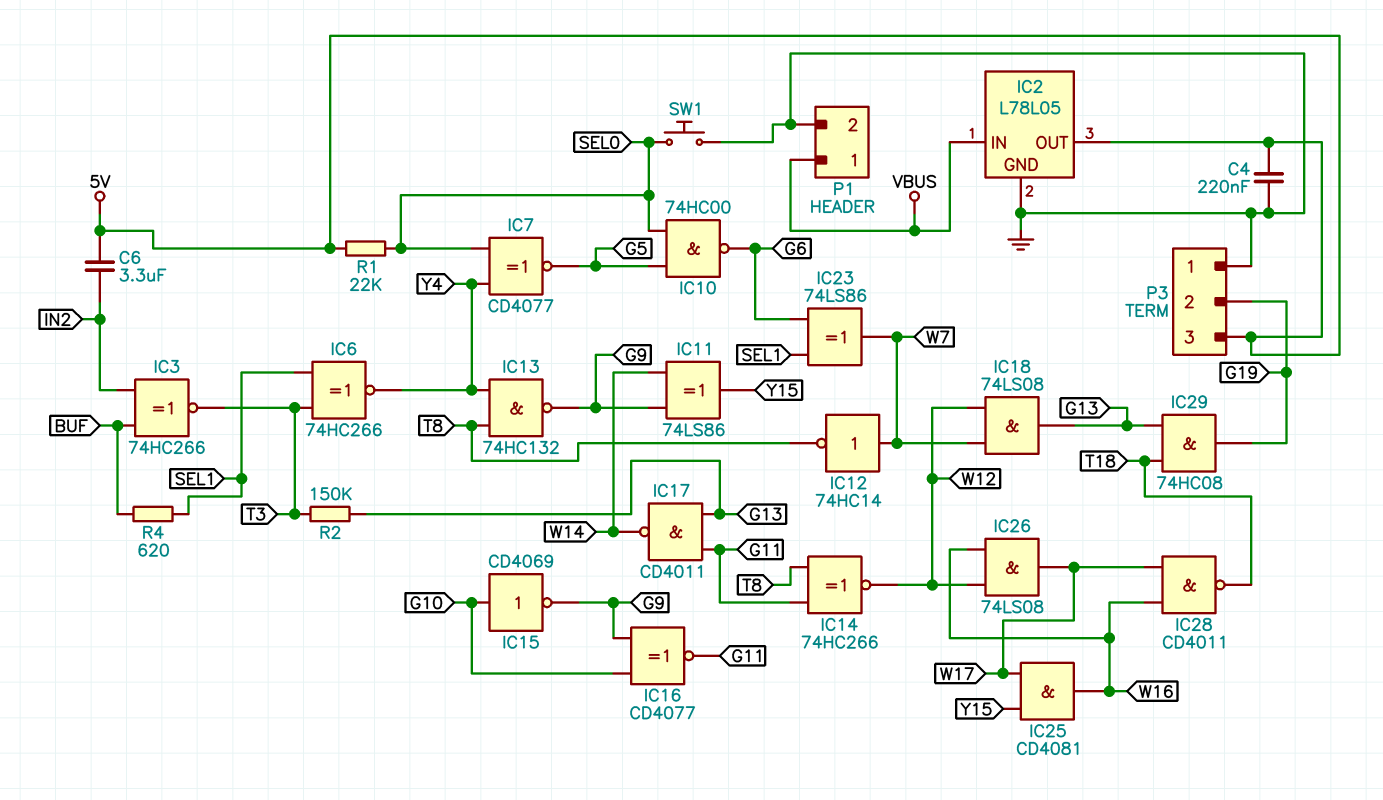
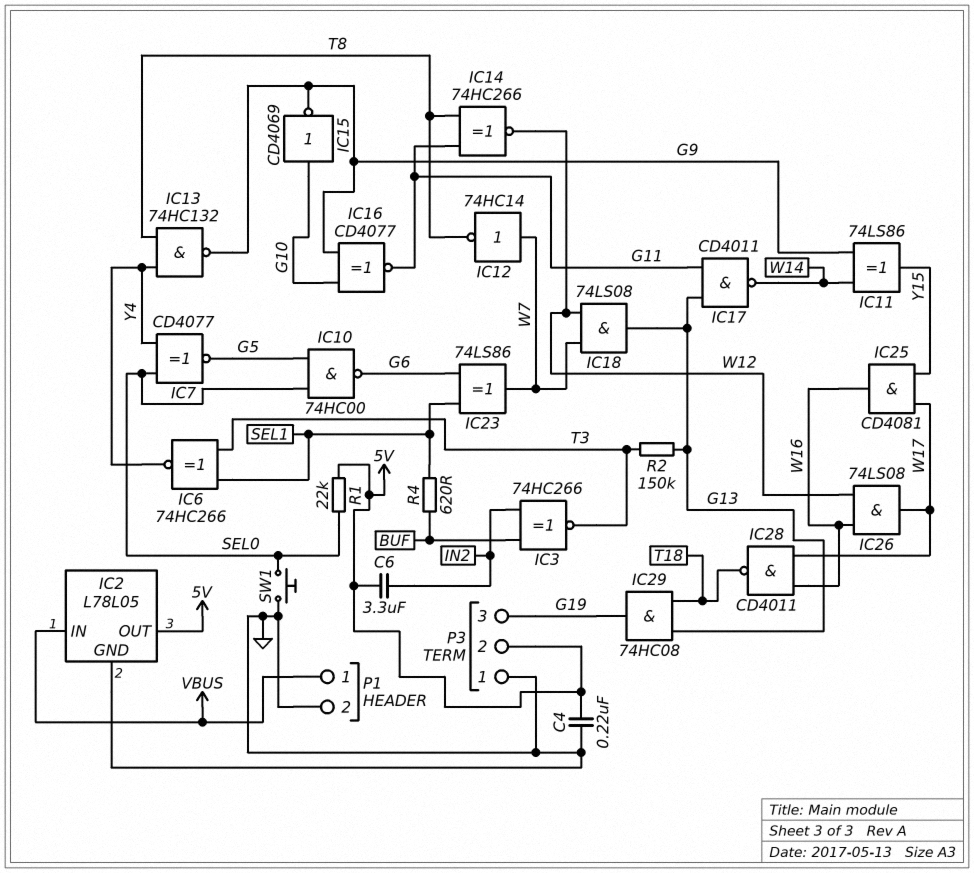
P3 pin 2: G19 -> 5V
P3 pin 3: 5V -> G19

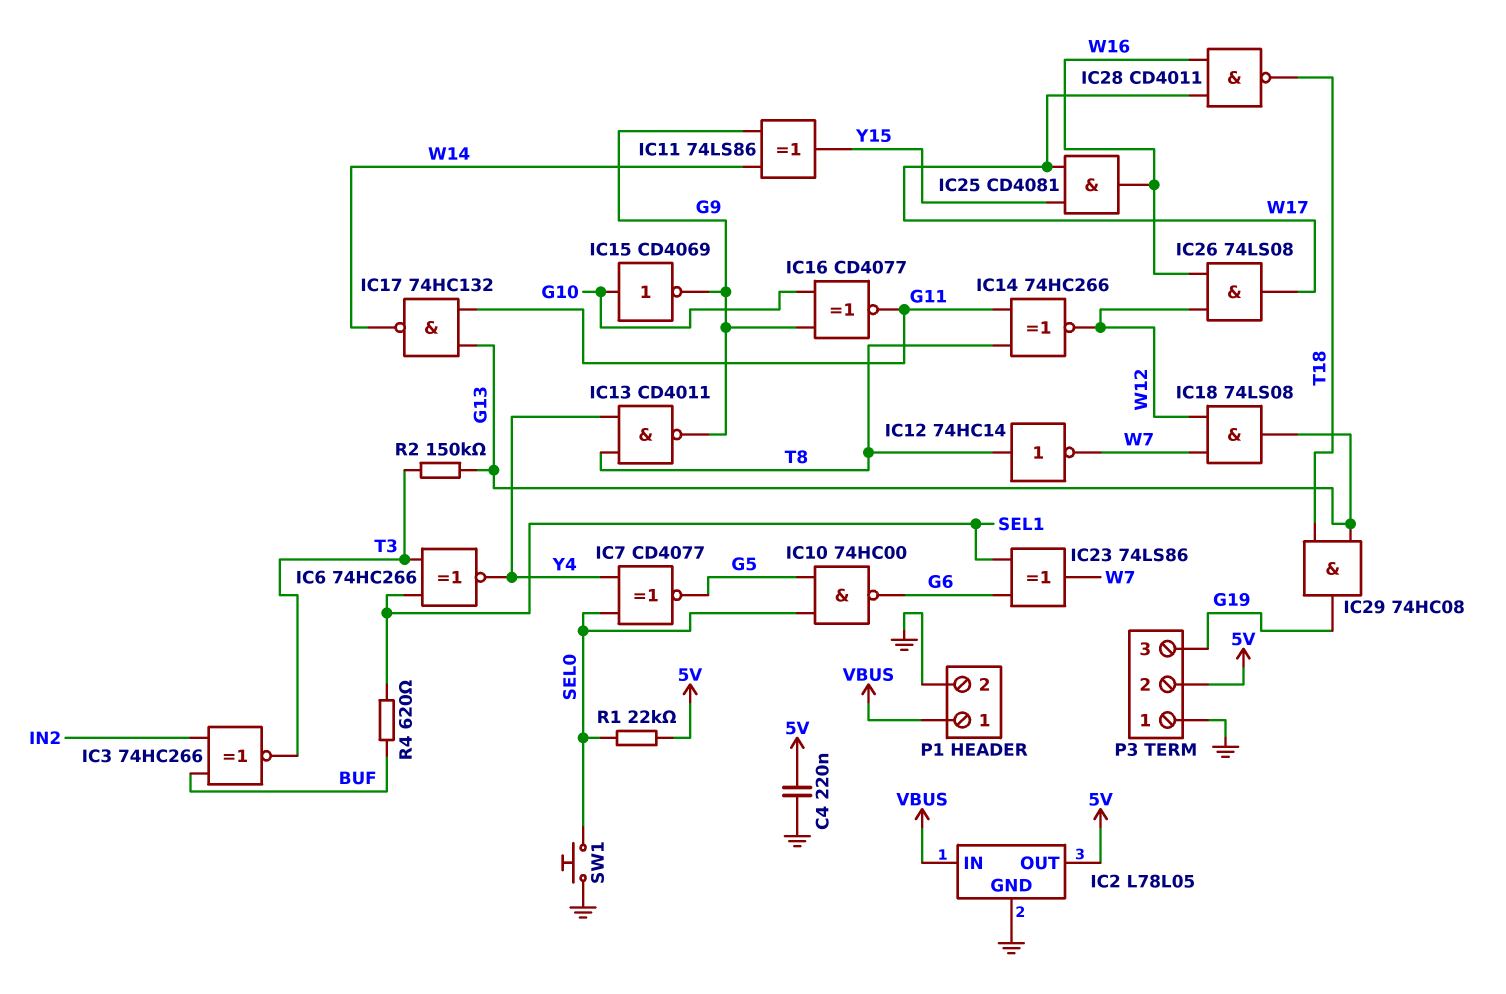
C6: 3.3uF (5V, IN2) -> none
IC12: NOT 74HC14 (in W7, out T8) -> NOT 74HC14 (in T8, out W7)
IC13: NAND 74HC132 (in T8, in Y4, out G9) -> NAND CD4011 (in T8, in Y4, out G9)
IC17: NAND CD4011 (in G11, in G13, out W14) -> NAND 74HC132 (in G11, in G13, out W14)

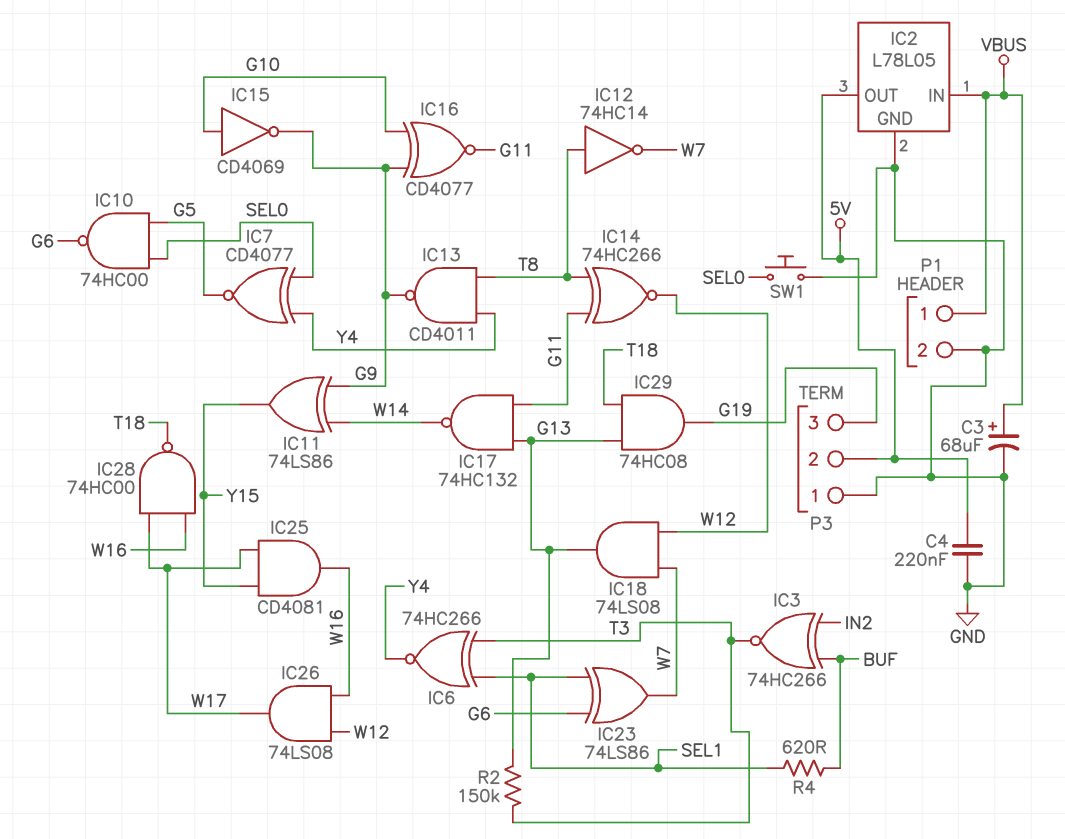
C3: none -> 68uF (plus VBUS, minus GND)
IC28: NAND CD4011 (in W16, in W17, out T18) -> NAND 74HC00 (in W16, in W17, out T18)
R1: 22k (5V, SEL0) -> none

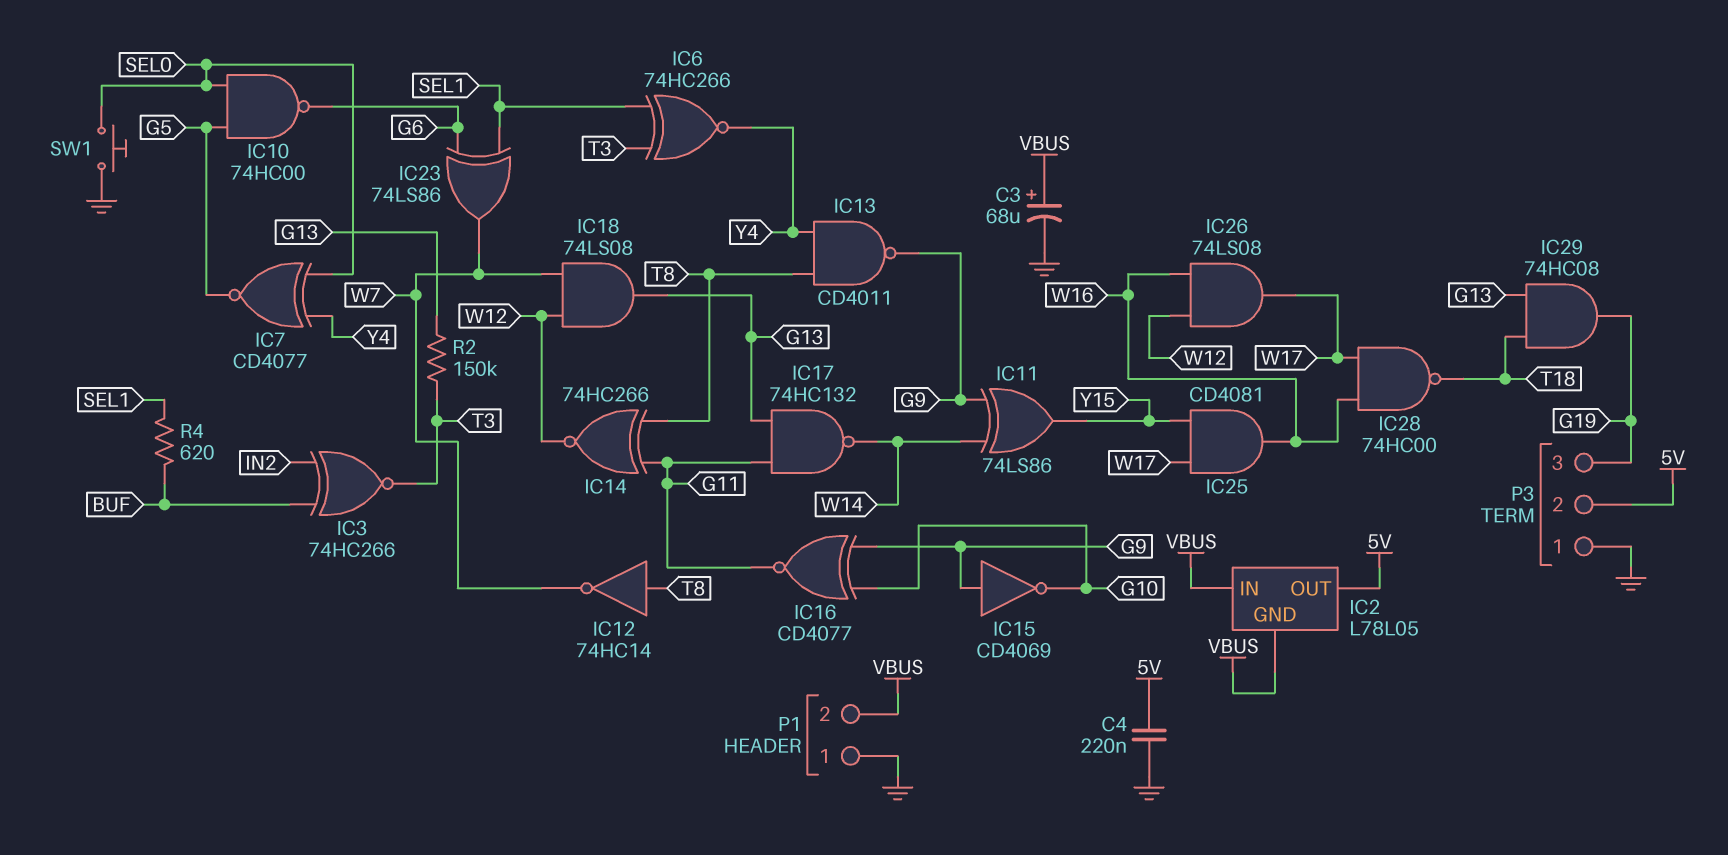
IC2 pin GND: GND -> VBUS
IC15: NOT CD4069 (in G10, out G9) -> NOT CD4069 (in G9, out G10)
P1 pin 1: VBUS -> GND
P1 pin 2: GND -> VBUS

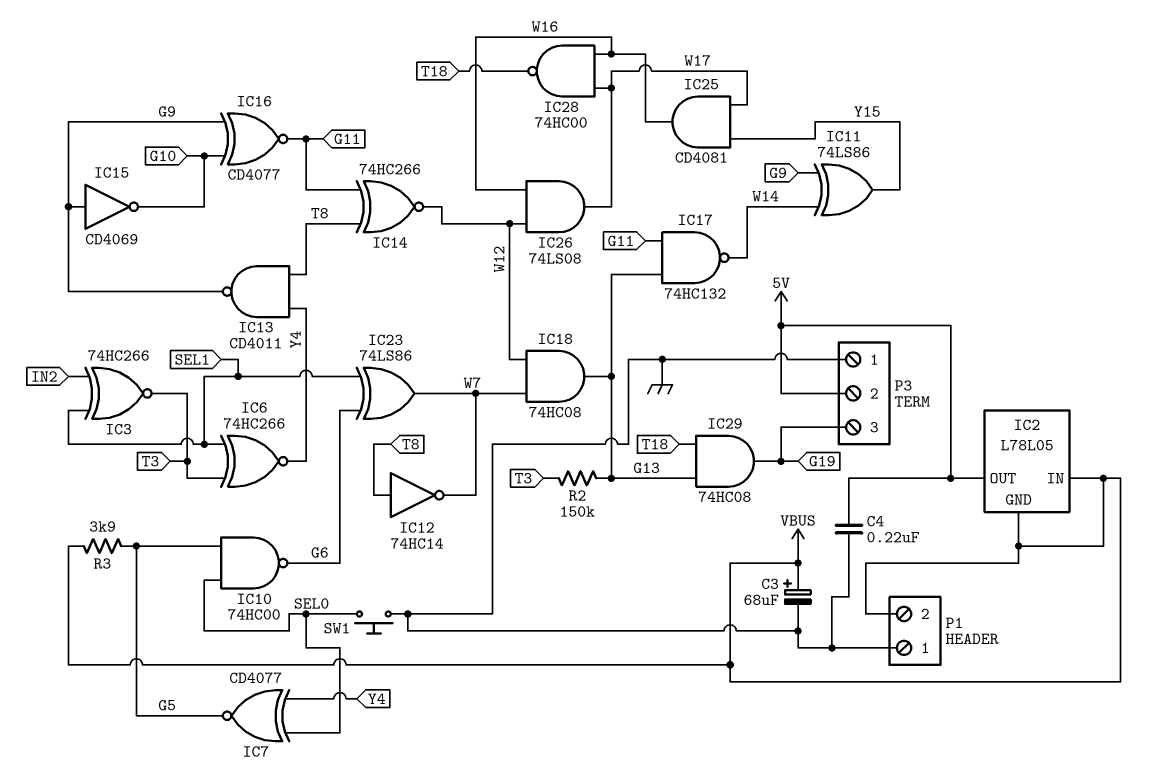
IC3: XNOR 74HC266 (in BUF, in IN2, out T3) -> XNOR 74HC266 (in IN2, in SEL1, out T3)
IC18: AND 74LS08 (in W7, in W12, out G13) -> AND 74HC08 (in W7, in W12, out G13)
R3: none -> 3.9k (G5, VBUS)
R4: 620 (BUF, SEL1) -> none

